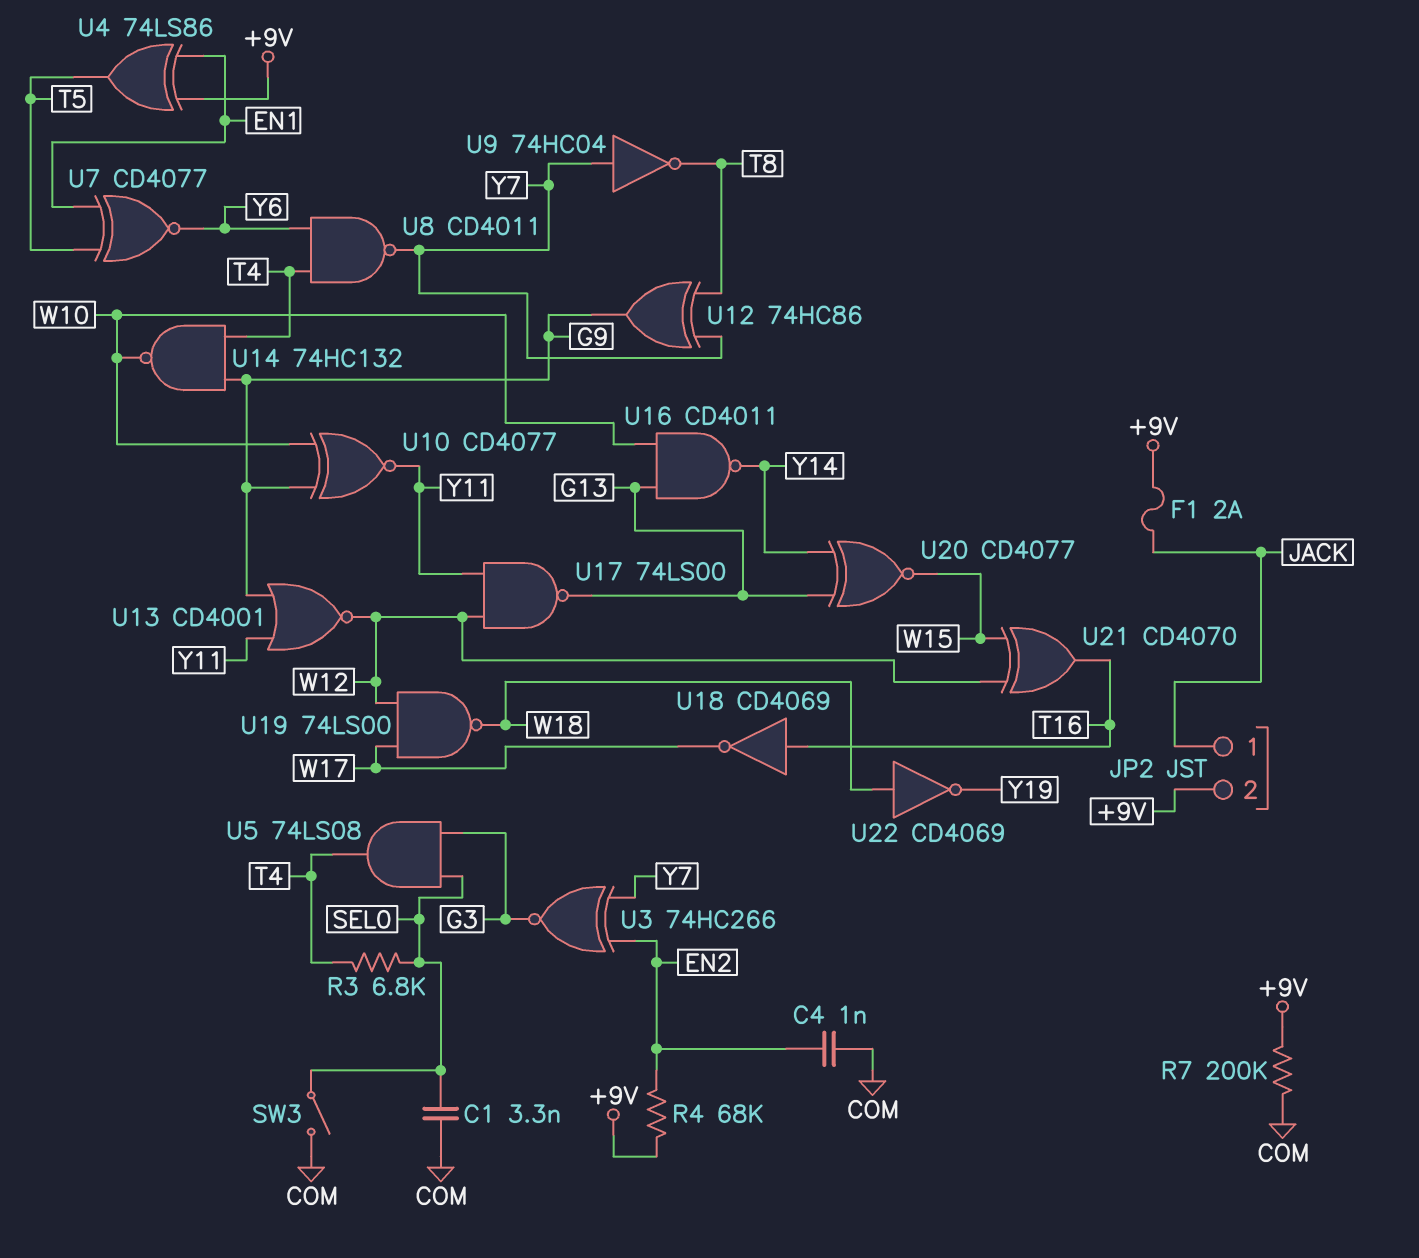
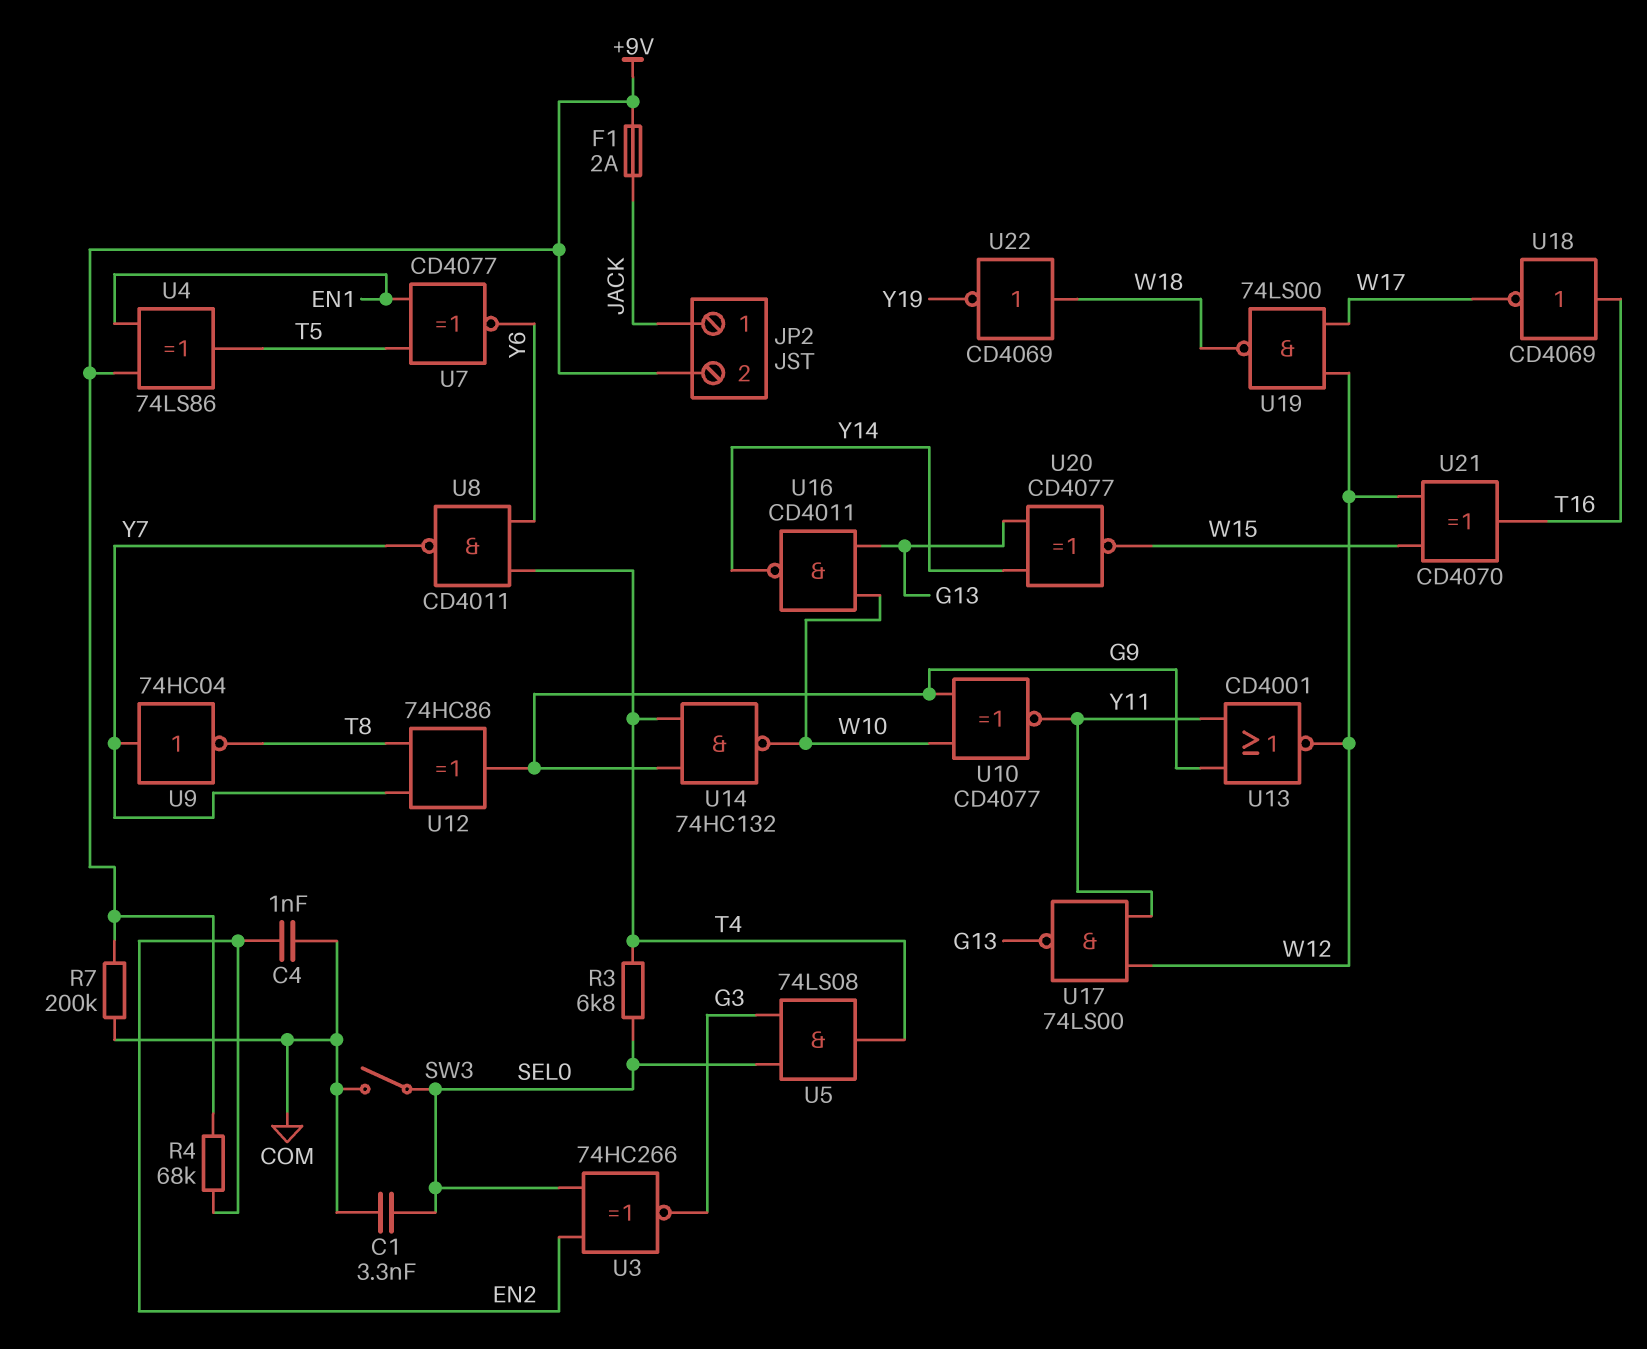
U3: XNOR 74HC266 (in EN2, in Y7, out G3) -> XNOR 74HC266 (in EN2, in SEL0, out G3)

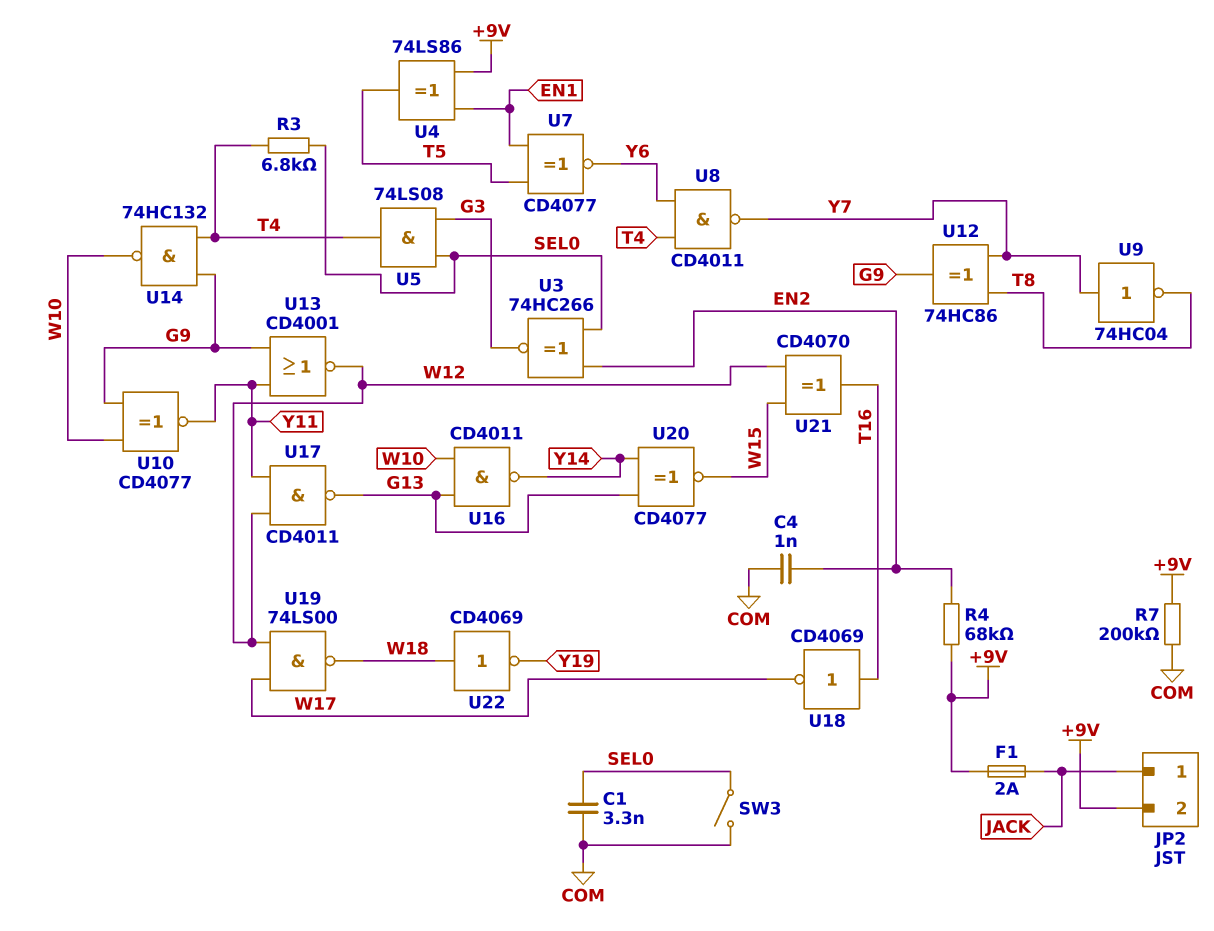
U17: NAND 74LS00 (in W12, in Y11, out G13) -> NAND CD4011 (in W12, in Y11, out G13)

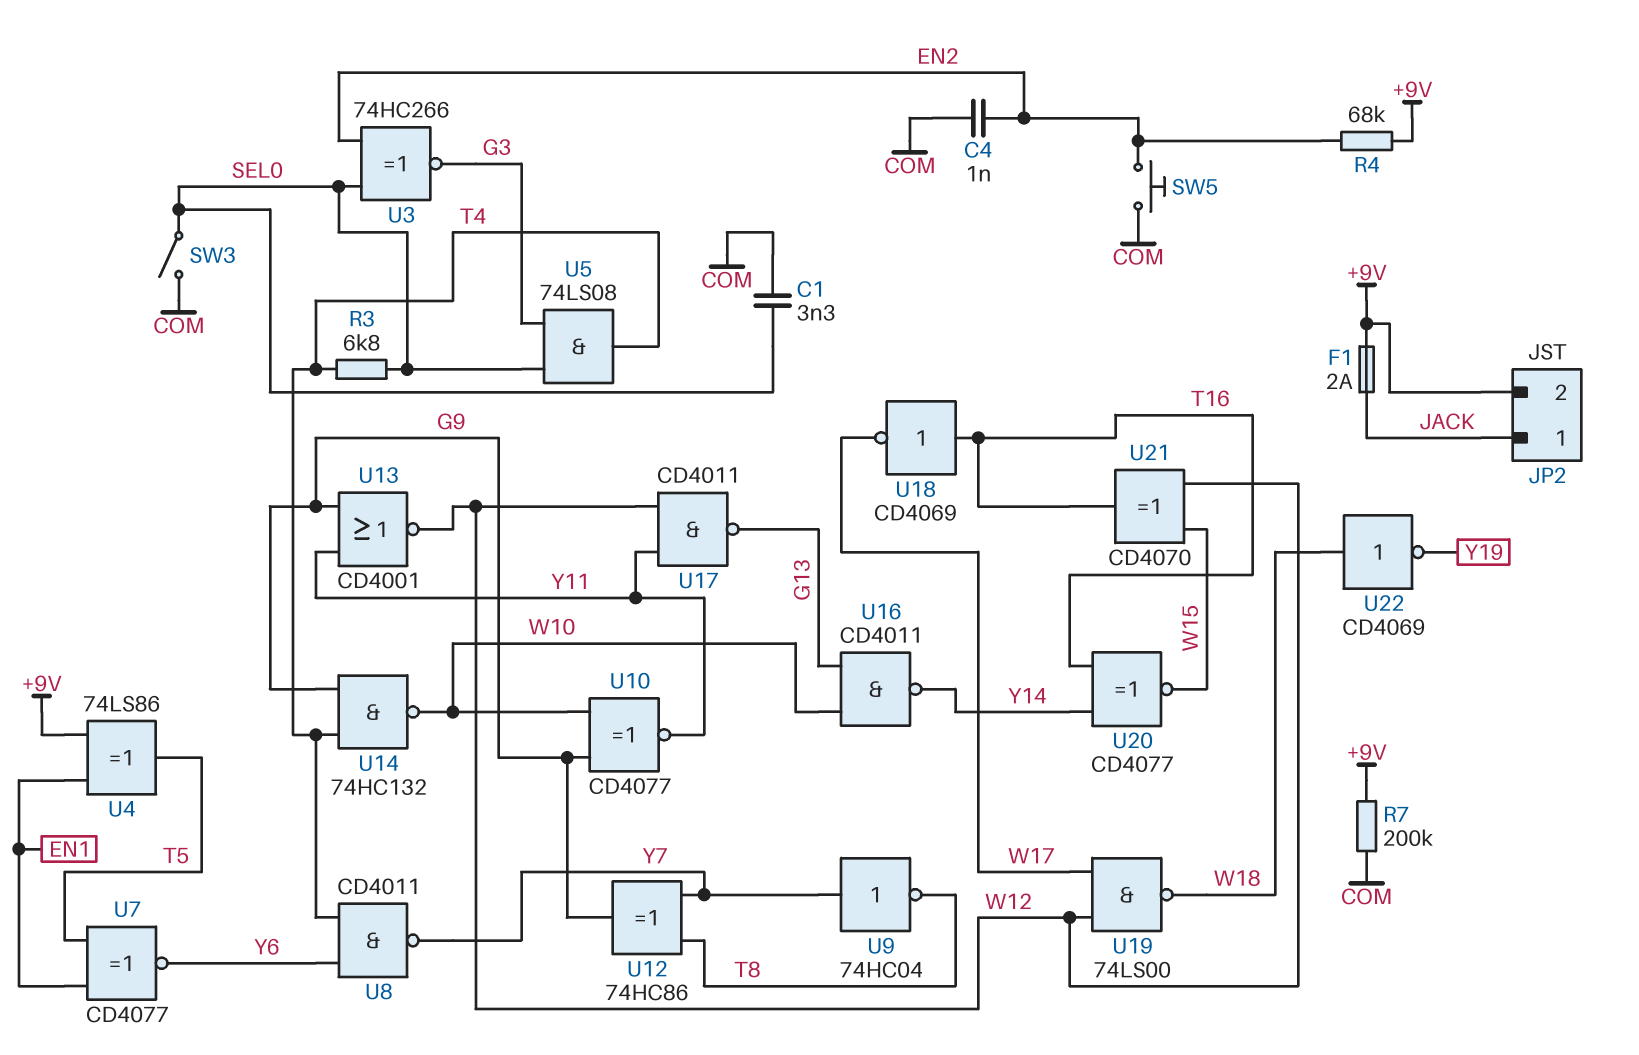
SW5: none -> button (COM, EN2)
U20: XNOR CD4077 (in G13, in Y14, out W15) -> XNOR CD4077 (in T16, in Y14, out W15)

